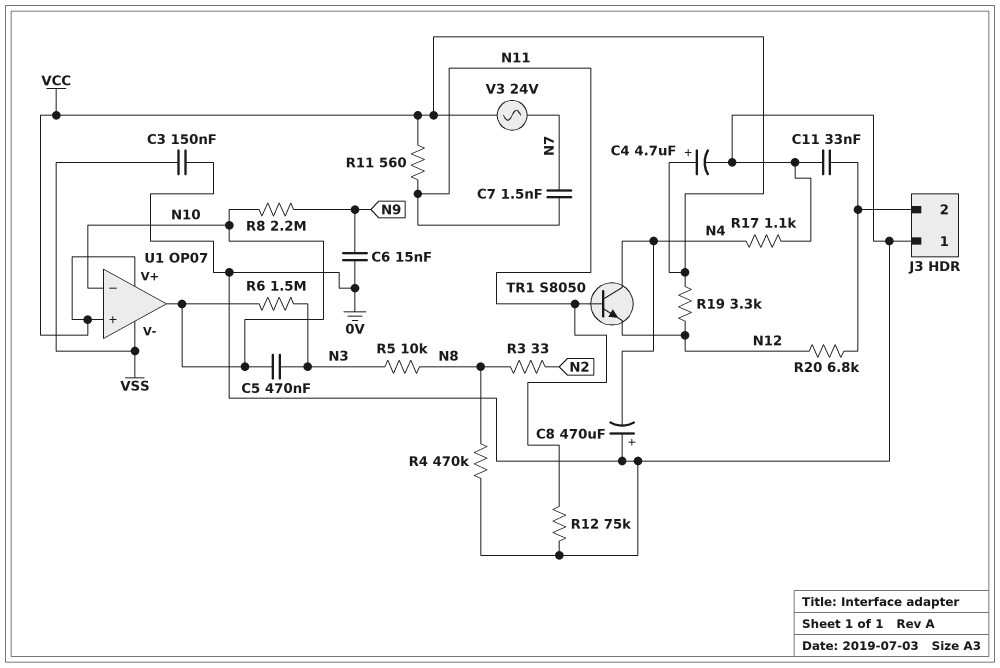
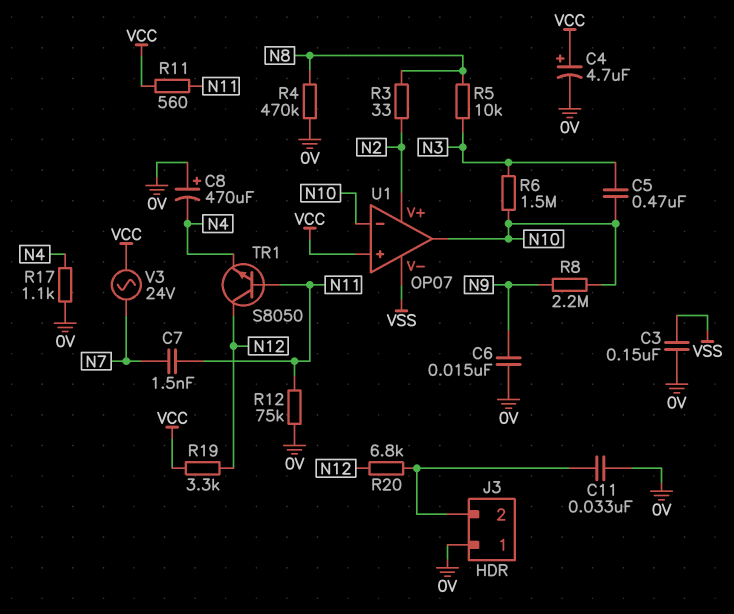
TR1: NPN S8050 (B N11, C N4, E N12) -> NPN S8050 (B N11, C N12, E N4)
U1 pin V+: VCC -> N2

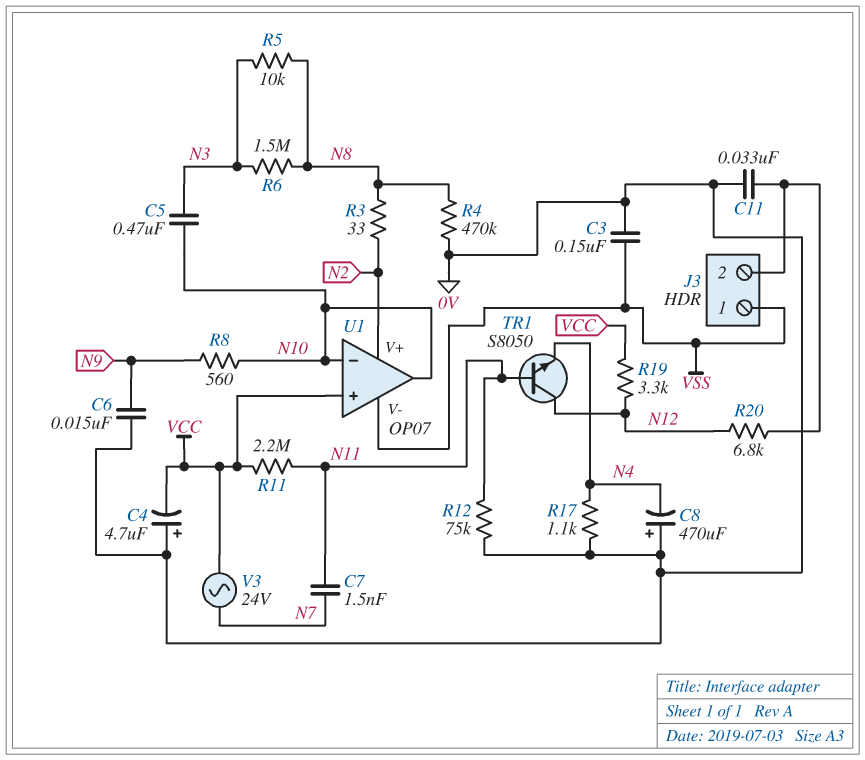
C4: 4.7uF (plus VCC, minus 0V) -> 4.7uF (plus 0V, minus VCC)
J3 pin 1: 0V -> VSS
R6: 1.5M (N3, N10) -> 1.5M (N3, N8)
R8: 2.2M (N9, N10) -> 560 (N9, N10)
R11: 560 (N11, VCC) -> 2.2M (N11, VCC)

